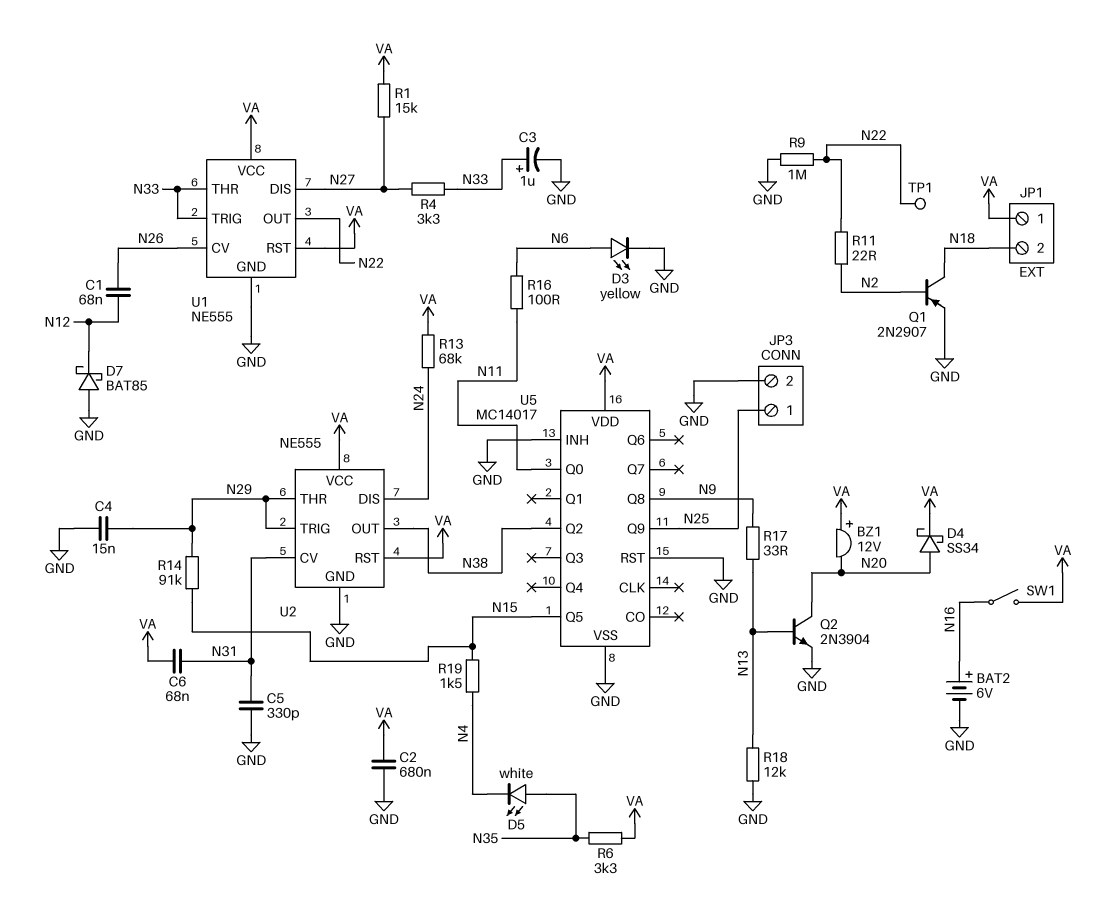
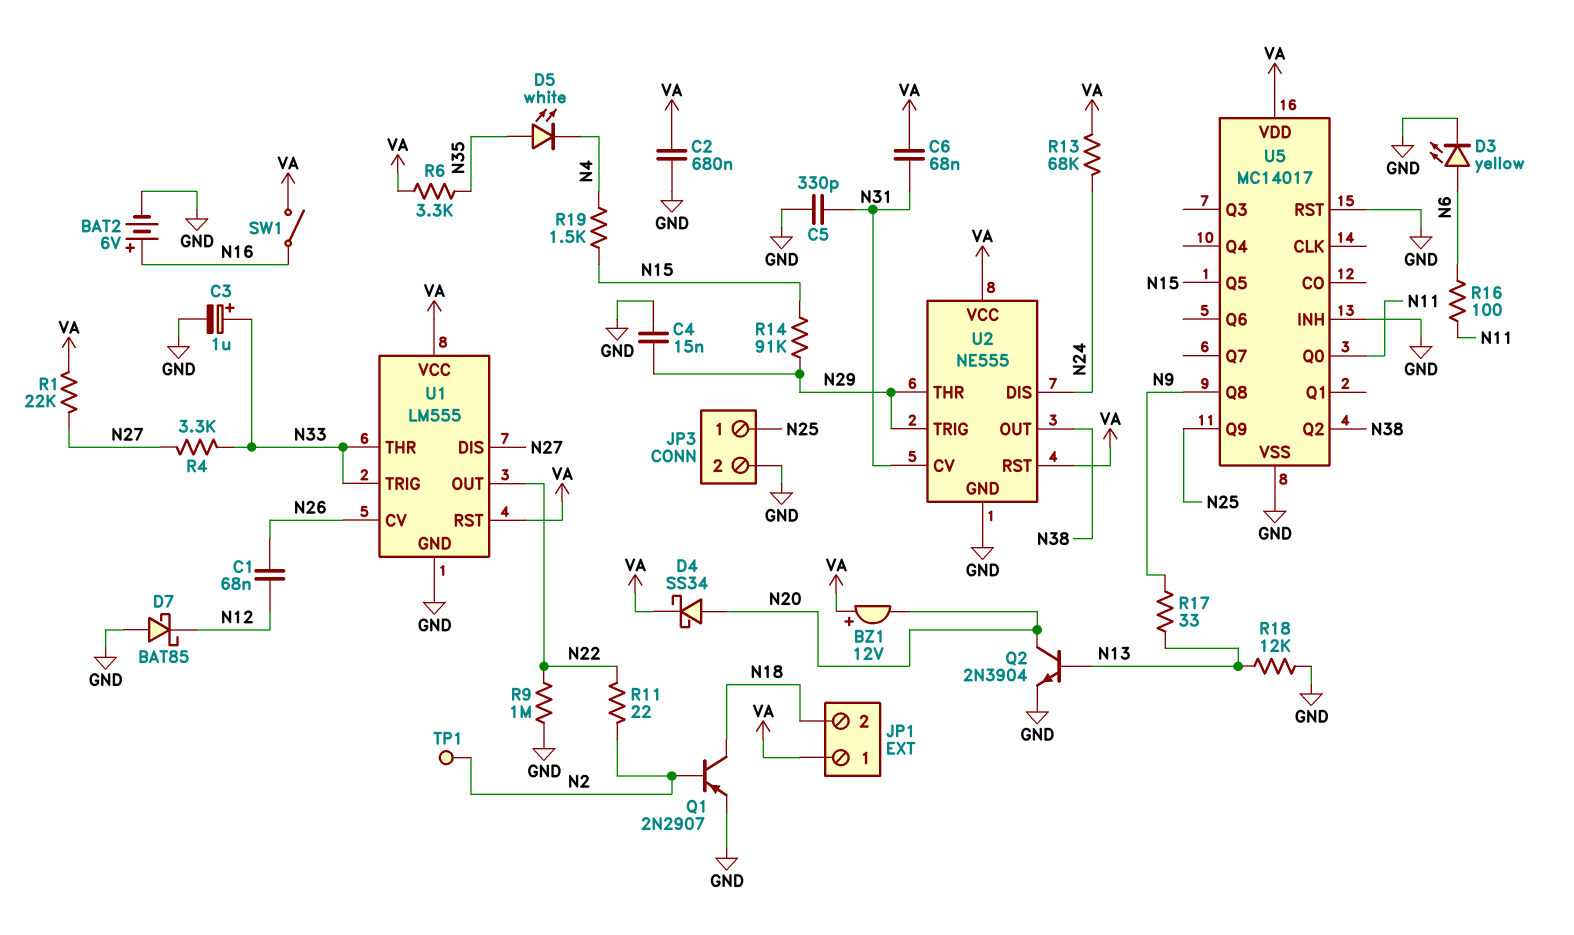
R1: 15k (N27, VA) -> 22k (N27, VA)
TP1: test point (N22) -> test point (N2)
U1: NE555 -> LM555

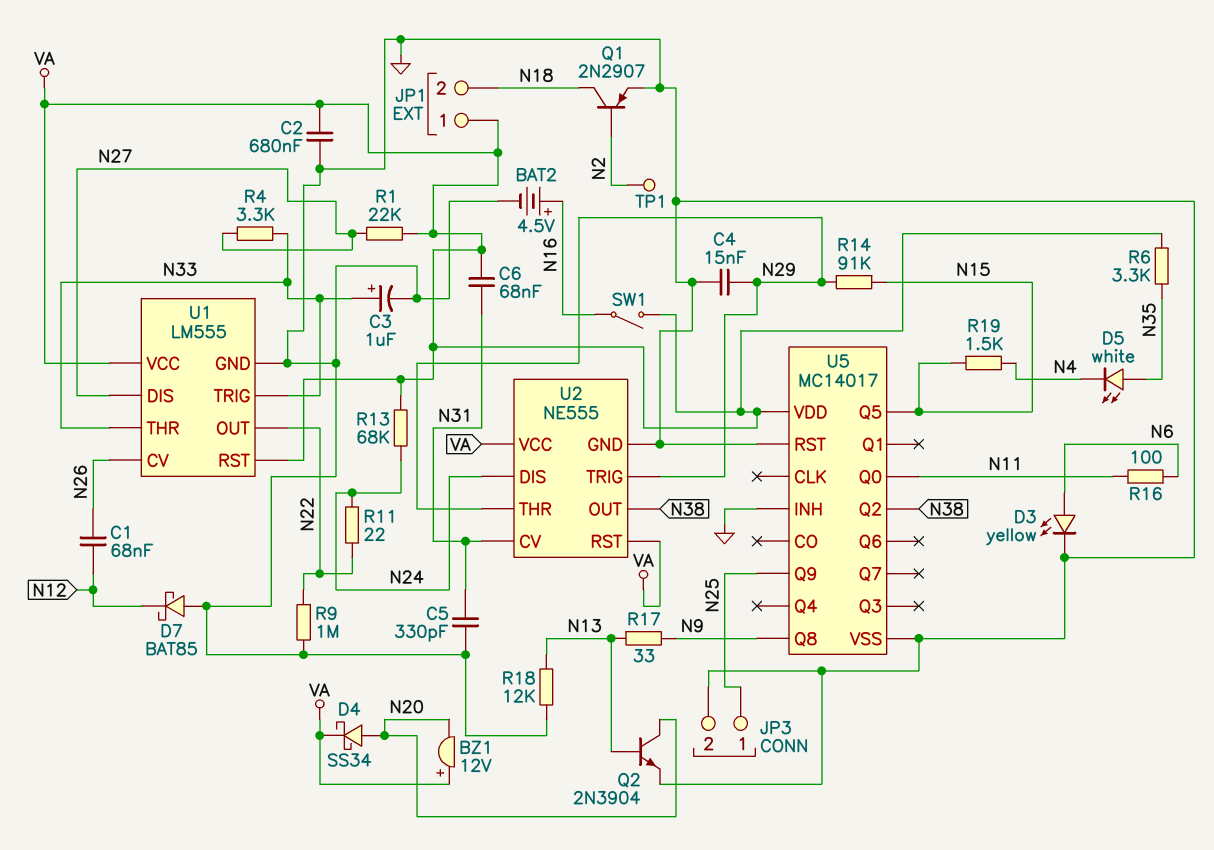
BAT2: 6V (plus N16, minus GND) -> 4.5V (plus N16, minus GND)
R11: 22 (N2, N22) -> 22 (N22, N24)

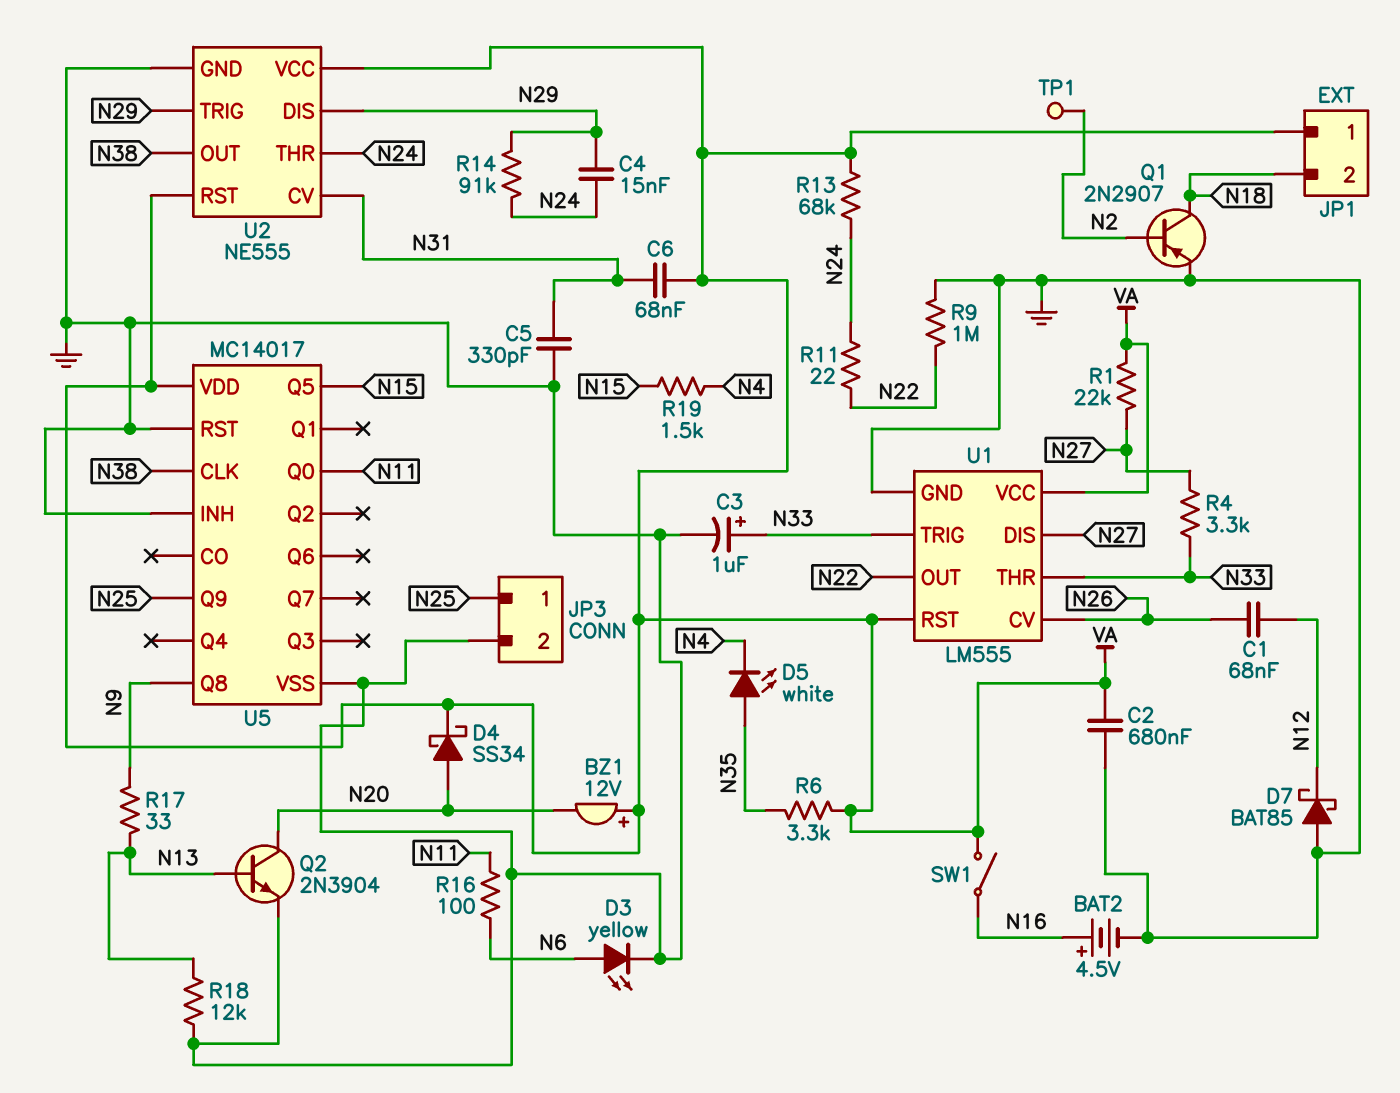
C4: 15nF (GND, N29) -> 15nF (N24, N29)
R14: 91k (N15, N29) -> 91k (N24, N29)
U2 pin DIS: N24 -> N29
U2 pin THR: N29 -> N24
U5 pin CLK: none -> N38
U5 pin Q2: N38 -> none

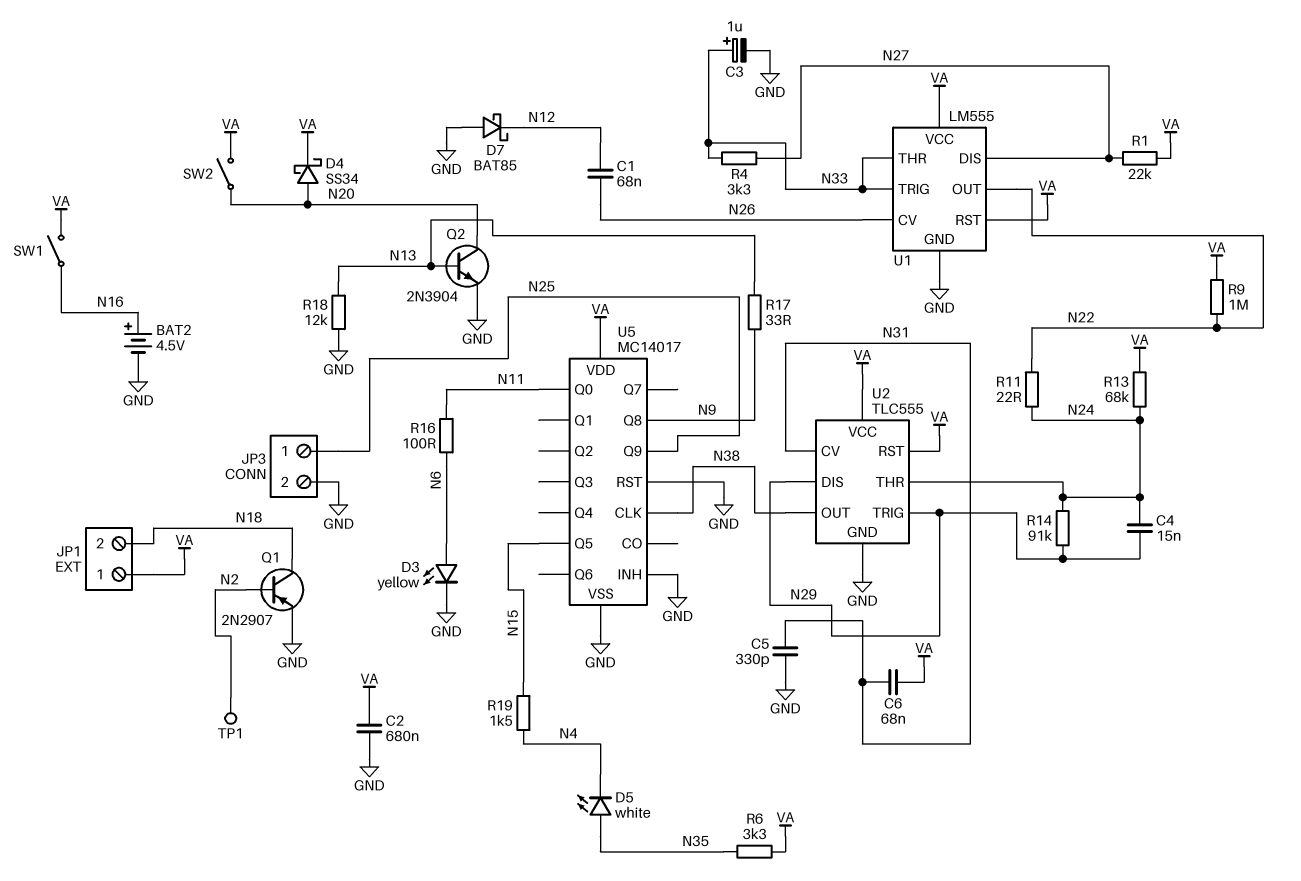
BZ1: buzzer 12V (plus VA, minus N20) -> none
R9: 1M (GND, N22) -> 1M (N22, VA)
SW2: none -> switch (N20, VA)
U2: NE555 -> TLC555

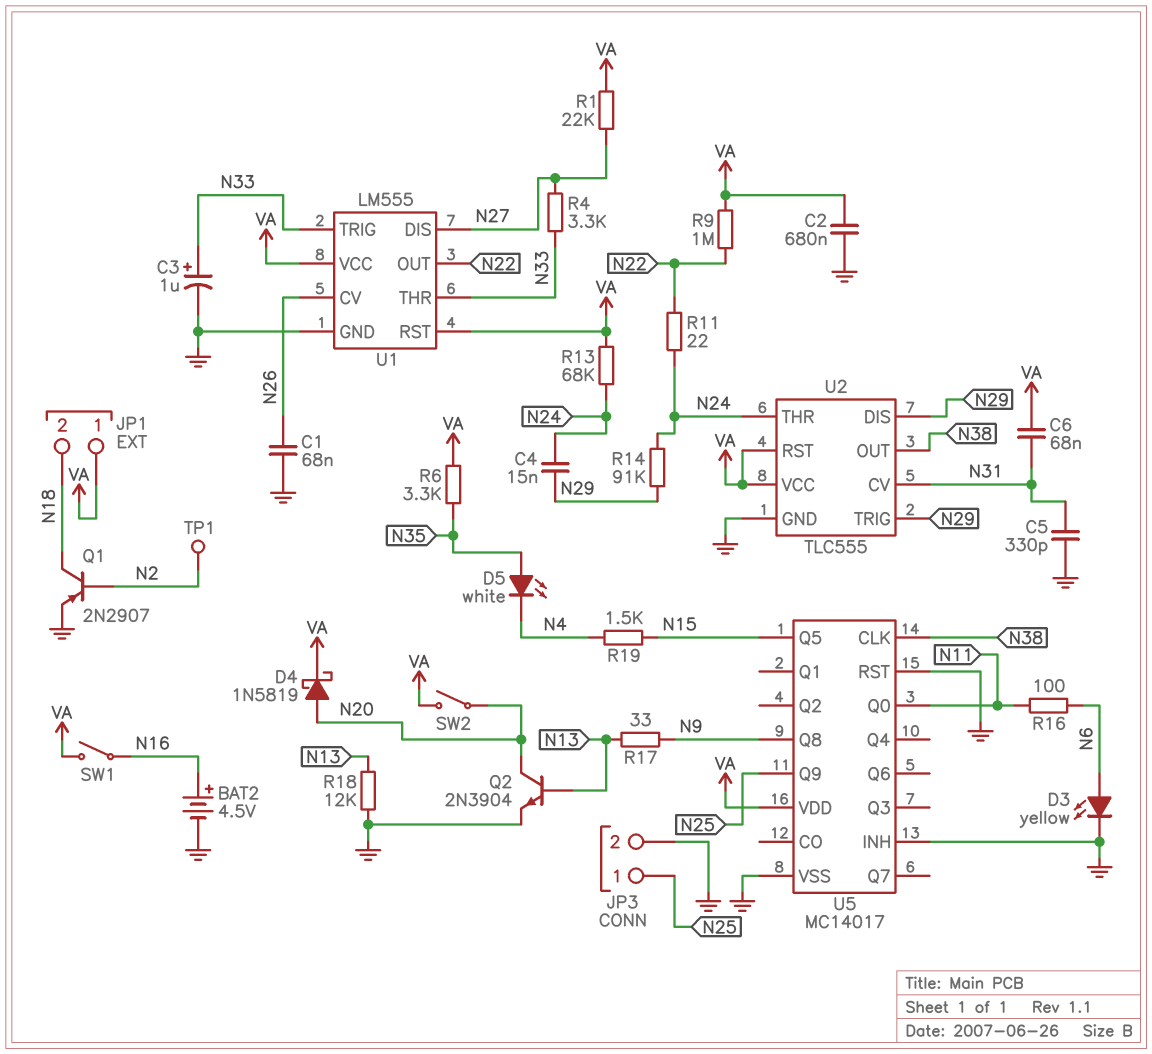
C1: 68nF (N12, N26) -> 68nF (GND, N26)
D4: schottky SS34 (A N20, K VA) -> schottky 1N5819 (A N20, K VA)
D7: schottky BAT85 (A GND, K N12) -> none

